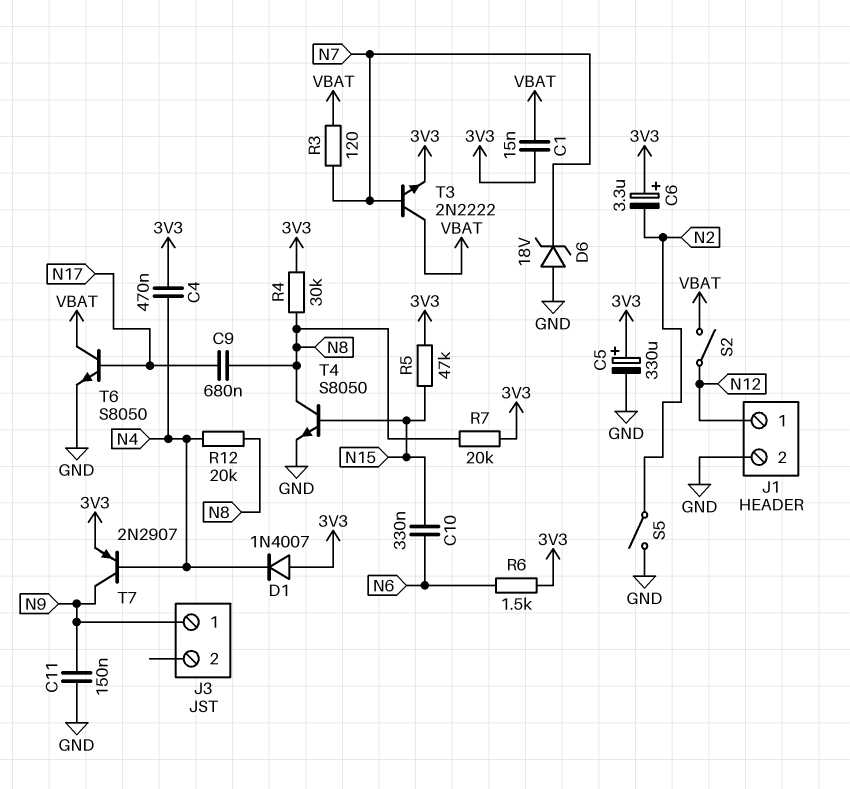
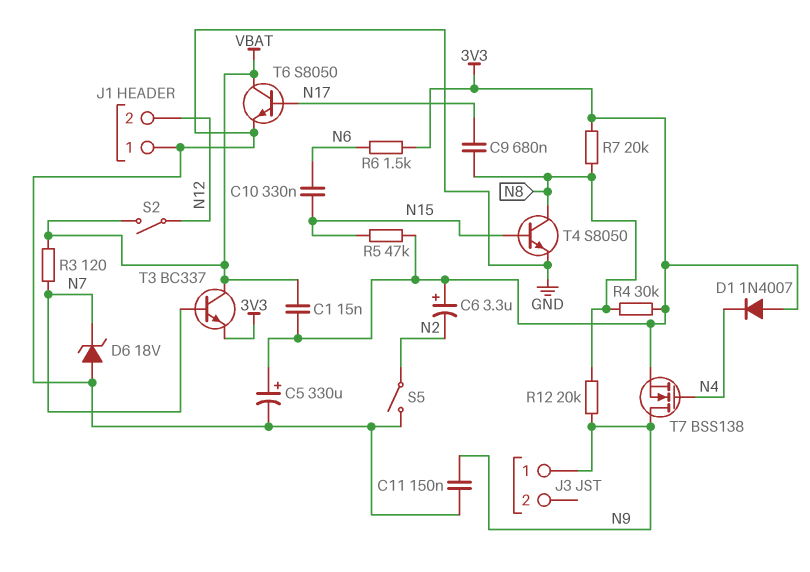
C4: 470nF (3V3, N4) -> none
J1 pin 1: N12 -> GND
J1 pin 2: GND -> N12
R12: 20k (N4, N8) -> 20k (N8, N9)
T3: NPN 2N2222 (B N7, C VBAT, E 3V3) -> NPN BC337 (B N7, C VBAT, E 3V3)
T7: PNP 2N2907 (B N4, C N9, E 3V3) -> NMOS BSS138 (G N4, D N9, S 3V3)

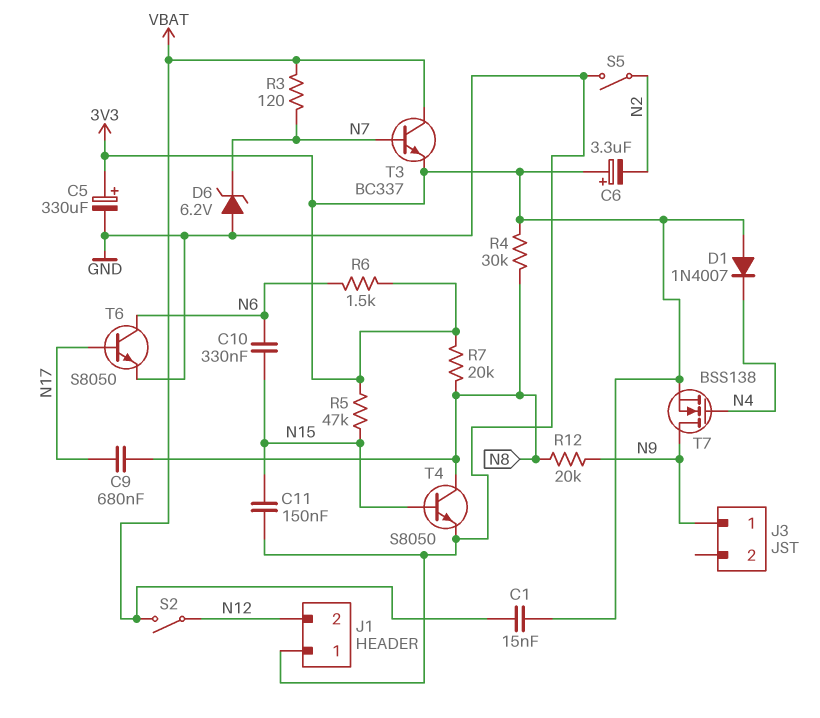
C11: 150nF (GND, N9) -> 150nF (GND, N15)
D6: zener 18V (A GND, K N7) -> zener 6.2V (A GND, K N7)
T6: NPN S8050 (B N17, C VBAT, E GND) -> NPN S8050 (B N17, C N6, E GND)

